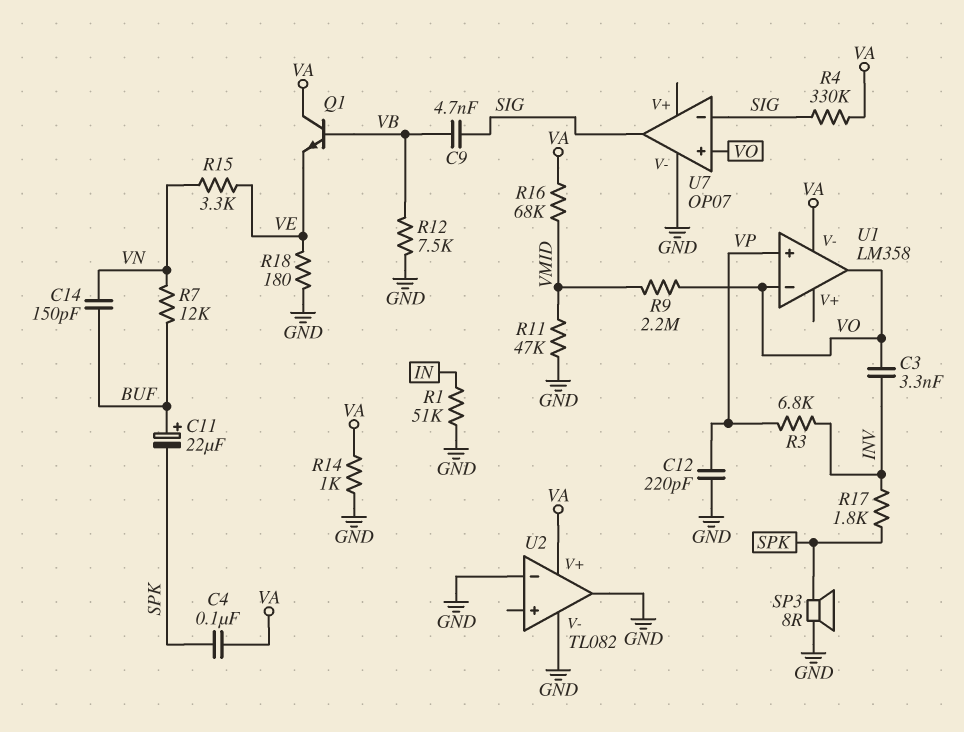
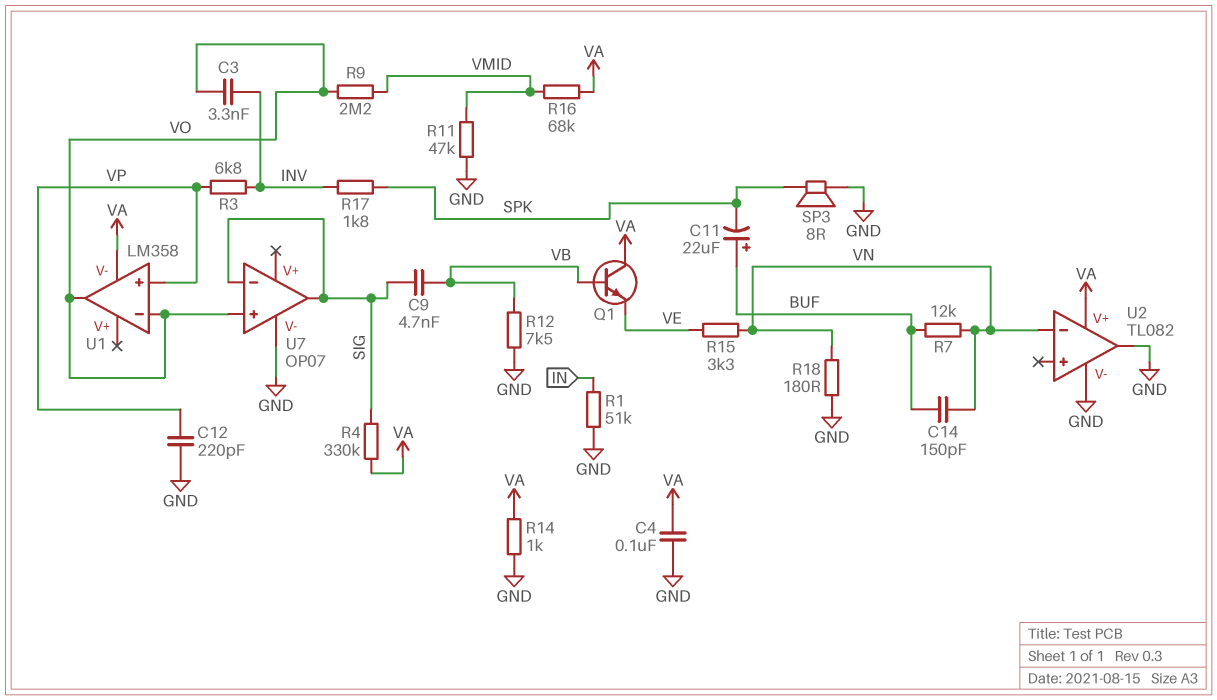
C4: 100nF (SPK, VA) -> 100nF (GND, VA)
R18: 180 (GND, VE) -> 180 (GND, VN)
U2 pin in-: GND -> VN

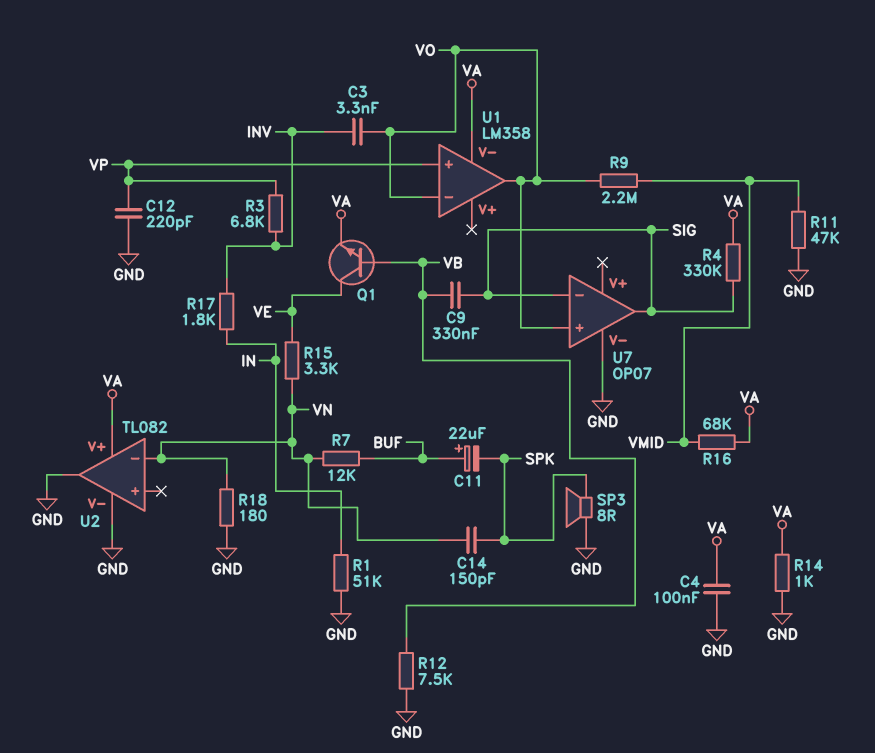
C9: 4.7nF (SIG, VB) -> 330nF (SIG, VB)
C14: 150pF (BUF, VN) -> 150pF (SPK, VN)
Q1: NPN (B VB, C VA, E VE) -> NPN (B VB, C VE, E VA)
R17: 1.8k (INV, SPK) -> 1.8k (IN, INV)

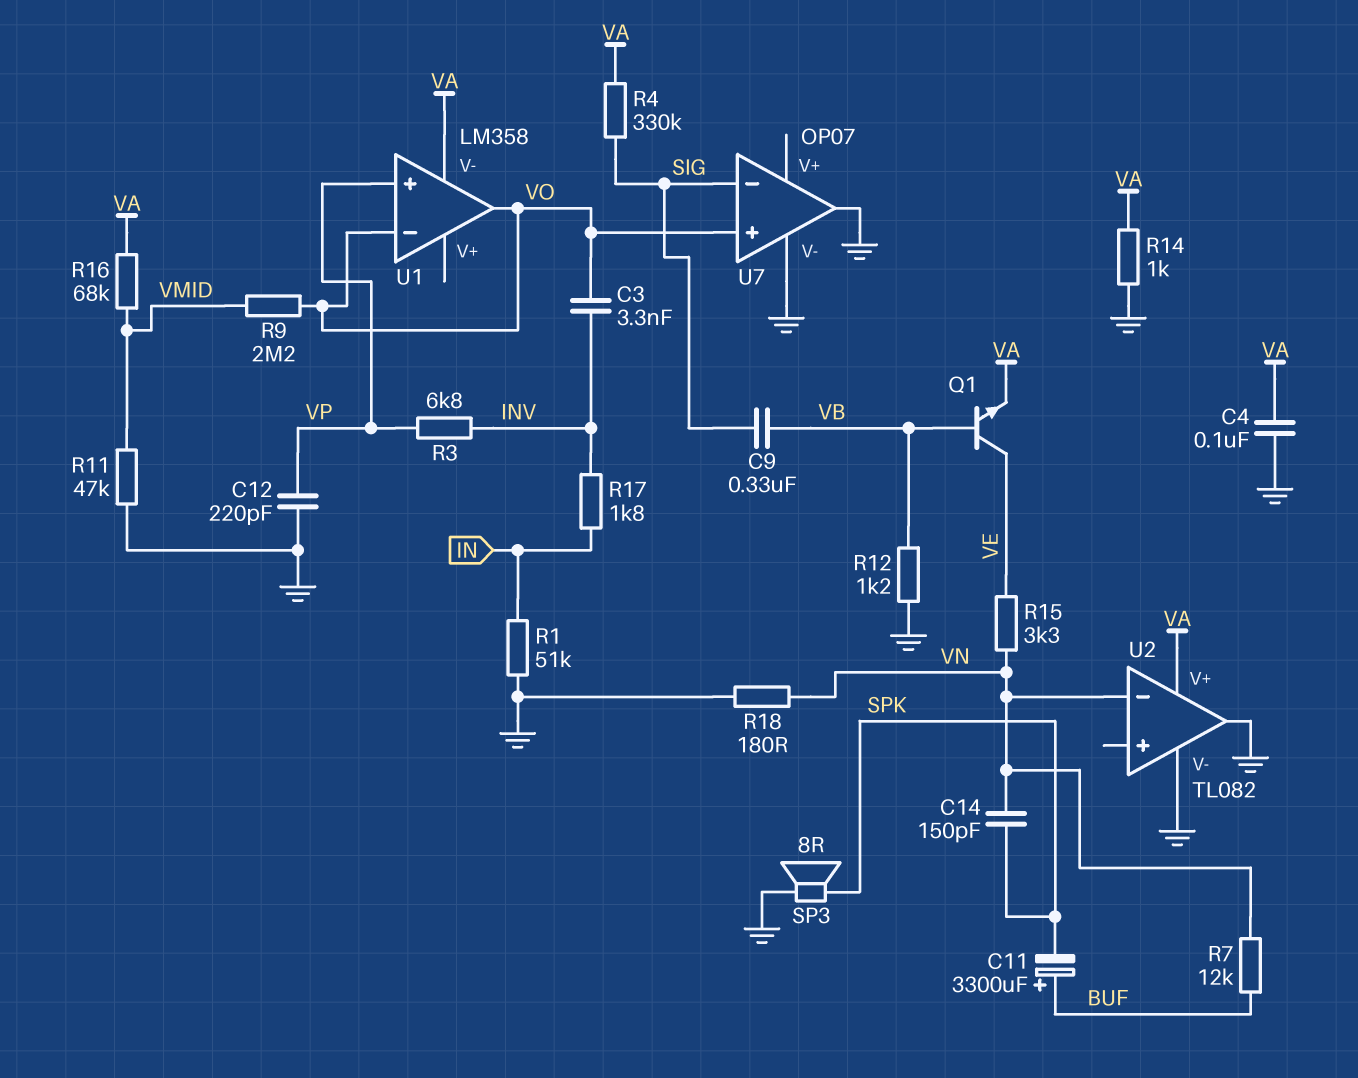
C11: 22uF (plus BUF, minus SPK) -> 3300uF (plus BUF, minus SPK)
R12: 7.5k (GND, VB) -> 1.2k (GND, VB)
U7 pin out: SIG -> GND

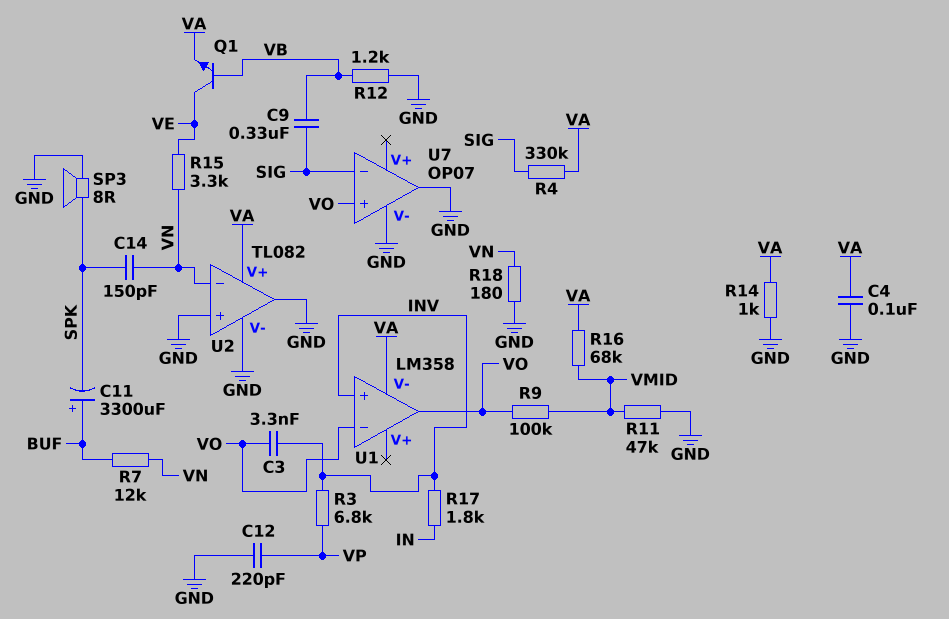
R1: 51k (GND, IN) -> none
R9: 2.2M (VMID, VO) -> 100k (VMID, VO)
U1 pin in+: VP -> INV
U2 pin in+: none -> GND

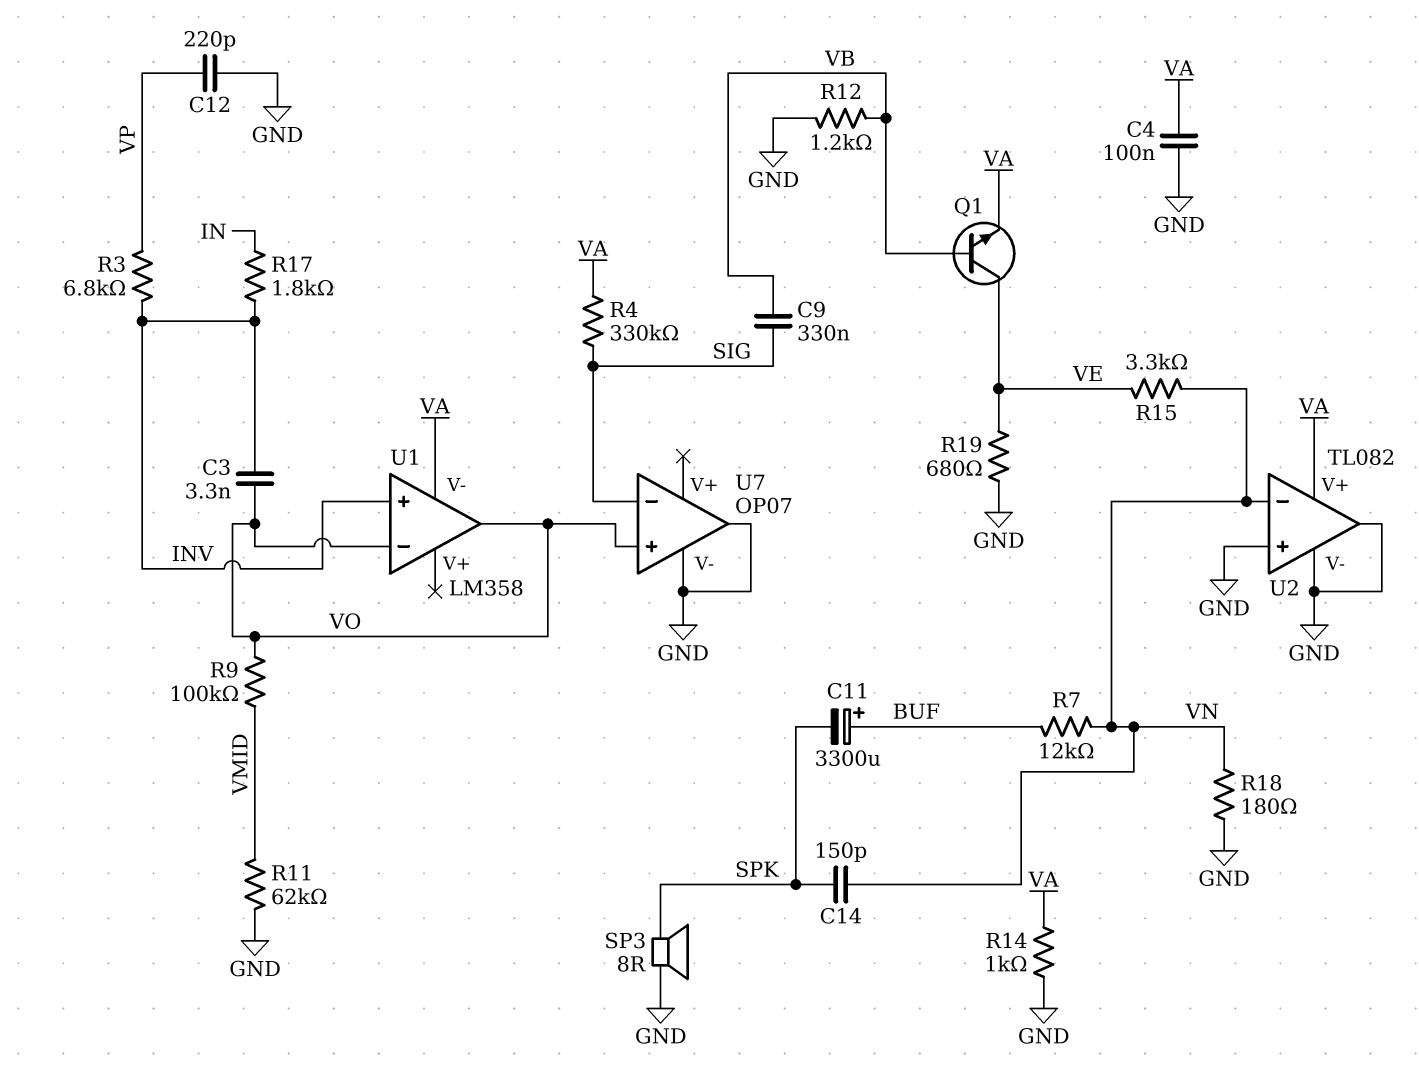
R11: 47k (GND, VMID) -> 62k (GND, VMID)
R16: 68k (VA, VMID) -> none
R19: none -> 680 (GND, VE)

